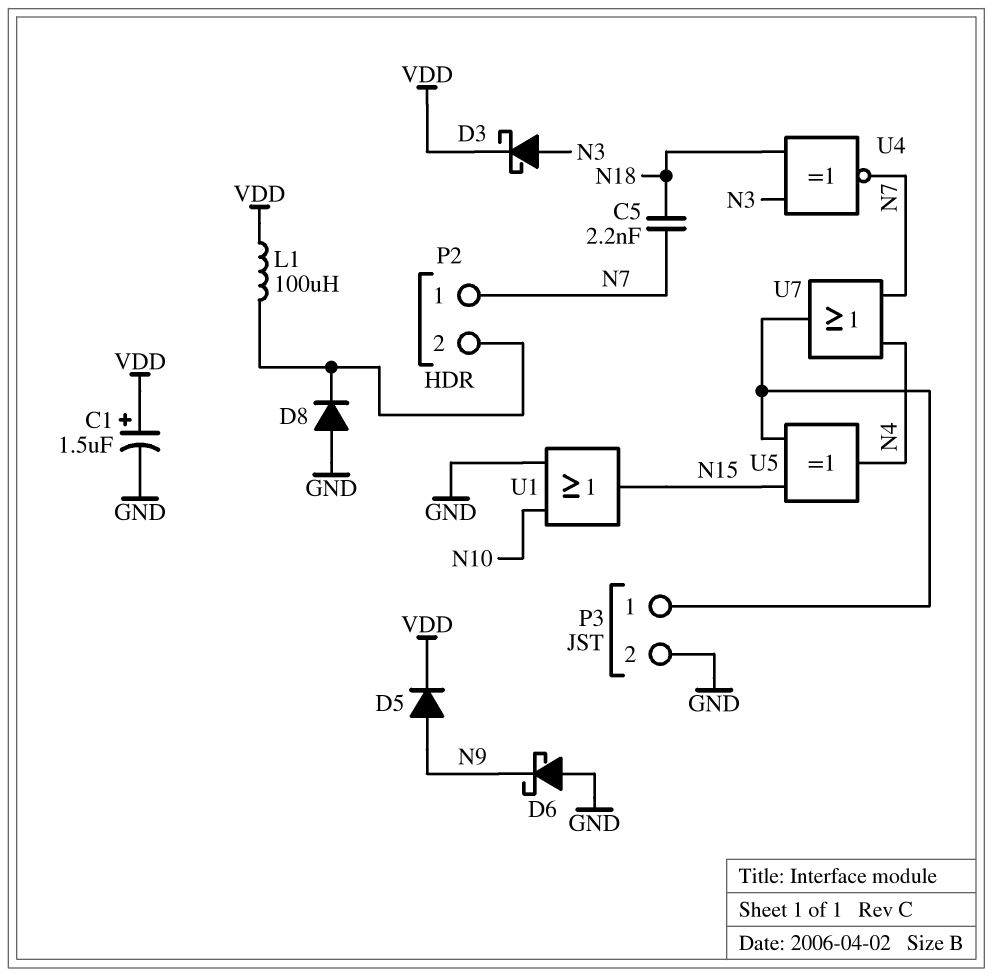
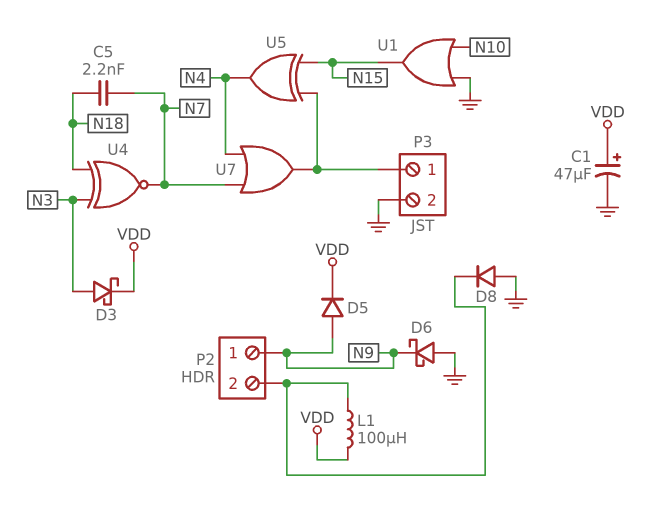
C1: 1.5uF (plus VDD, minus GND) -> 47uF (plus VDD, minus GND)
P2 pin 1: N7 -> N9

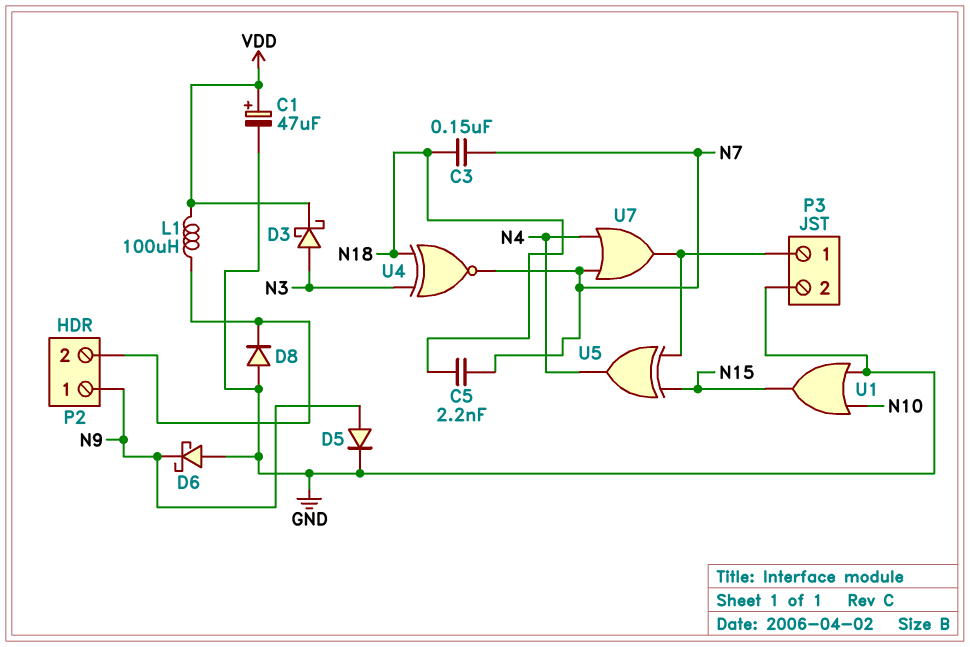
C3: none -> 150nF (N7, N18)
D5: diode (A N9, K VDD) -> diode (A N9, K GND)

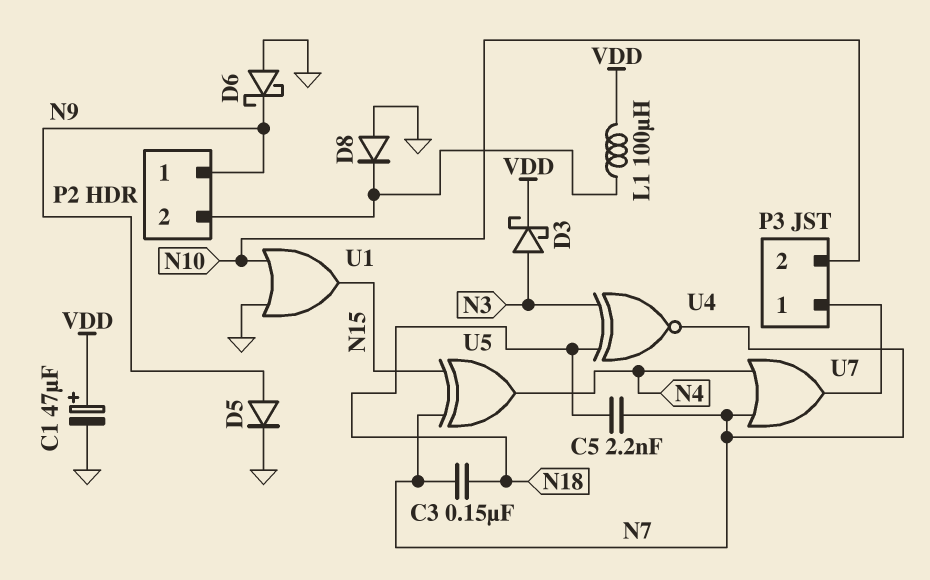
P3 pin 2: GND -> N10
U5: XOR (in N15, in P3/1, out N4) -> XOR (in N7, in N15, out N4)

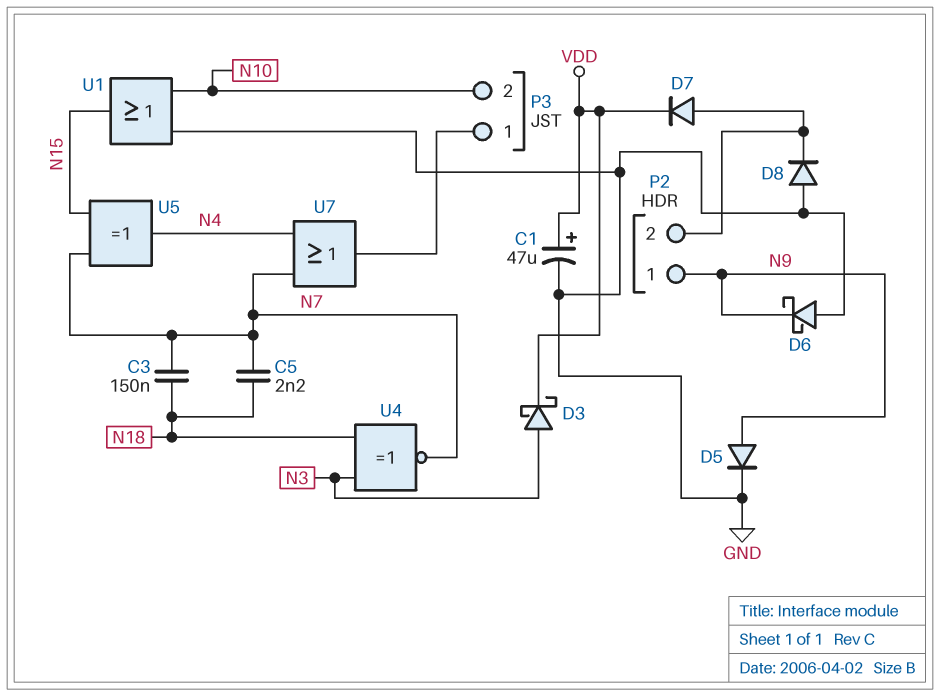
D7: none -> diode (A P2/2, K VDD)
L1: 100uH (P2/2, VDD) -> none

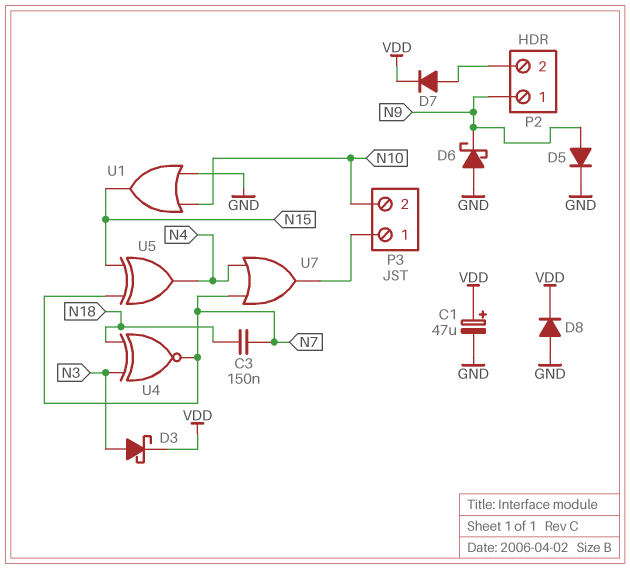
C5: 2.2nF (N7, N18) -> none
D8: diode (A GND, K P2/2) -> diode (A GND, K VDD)

